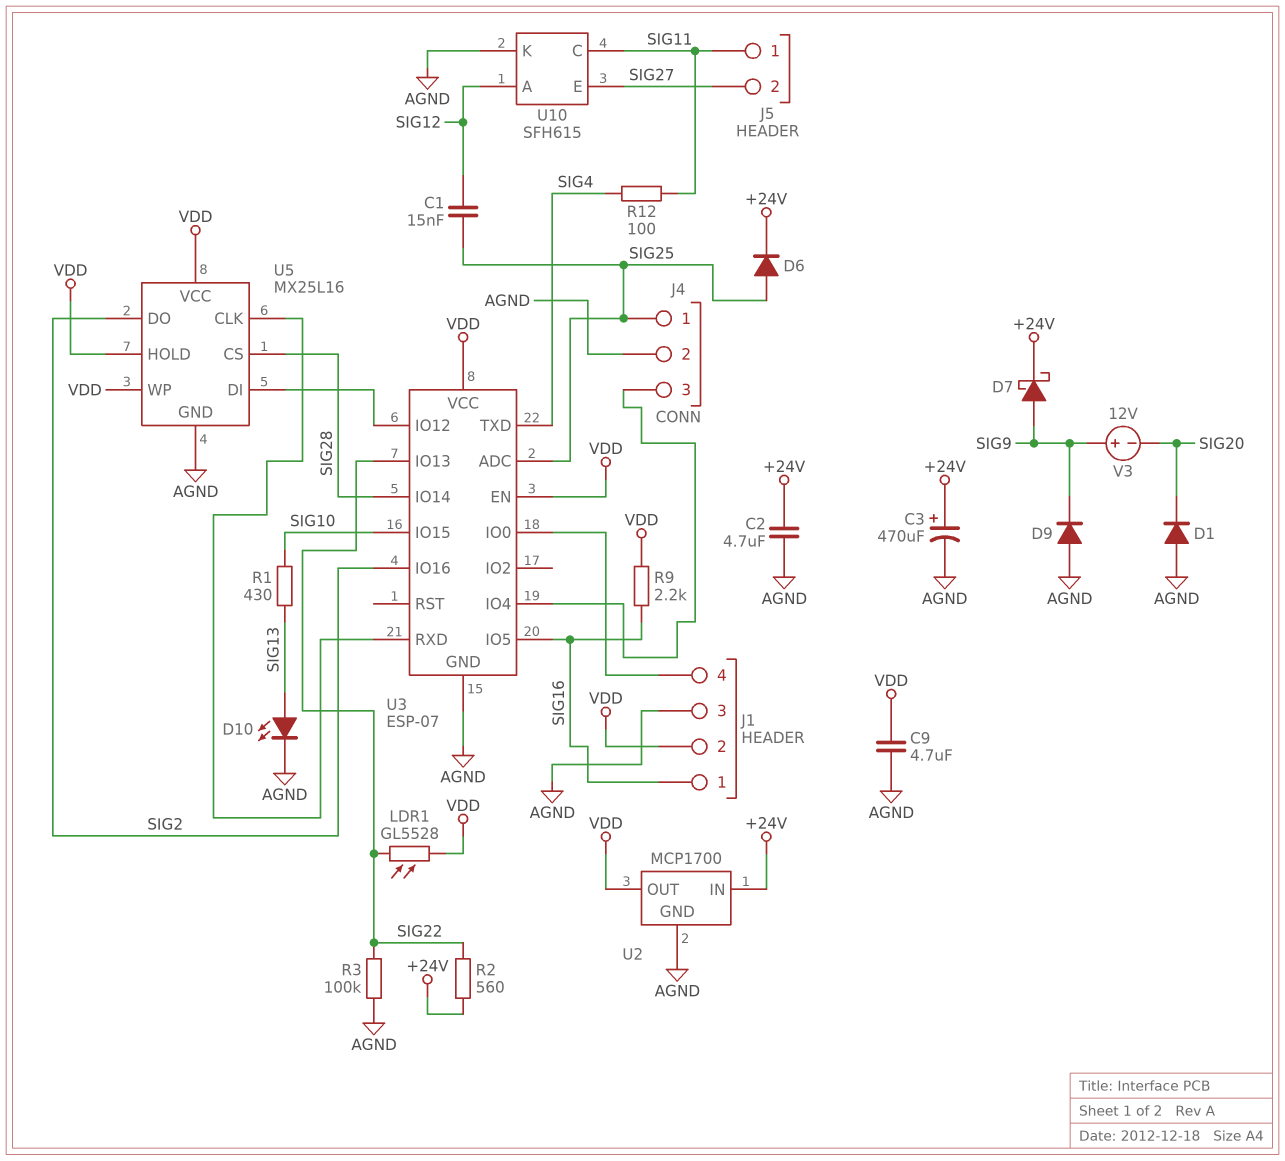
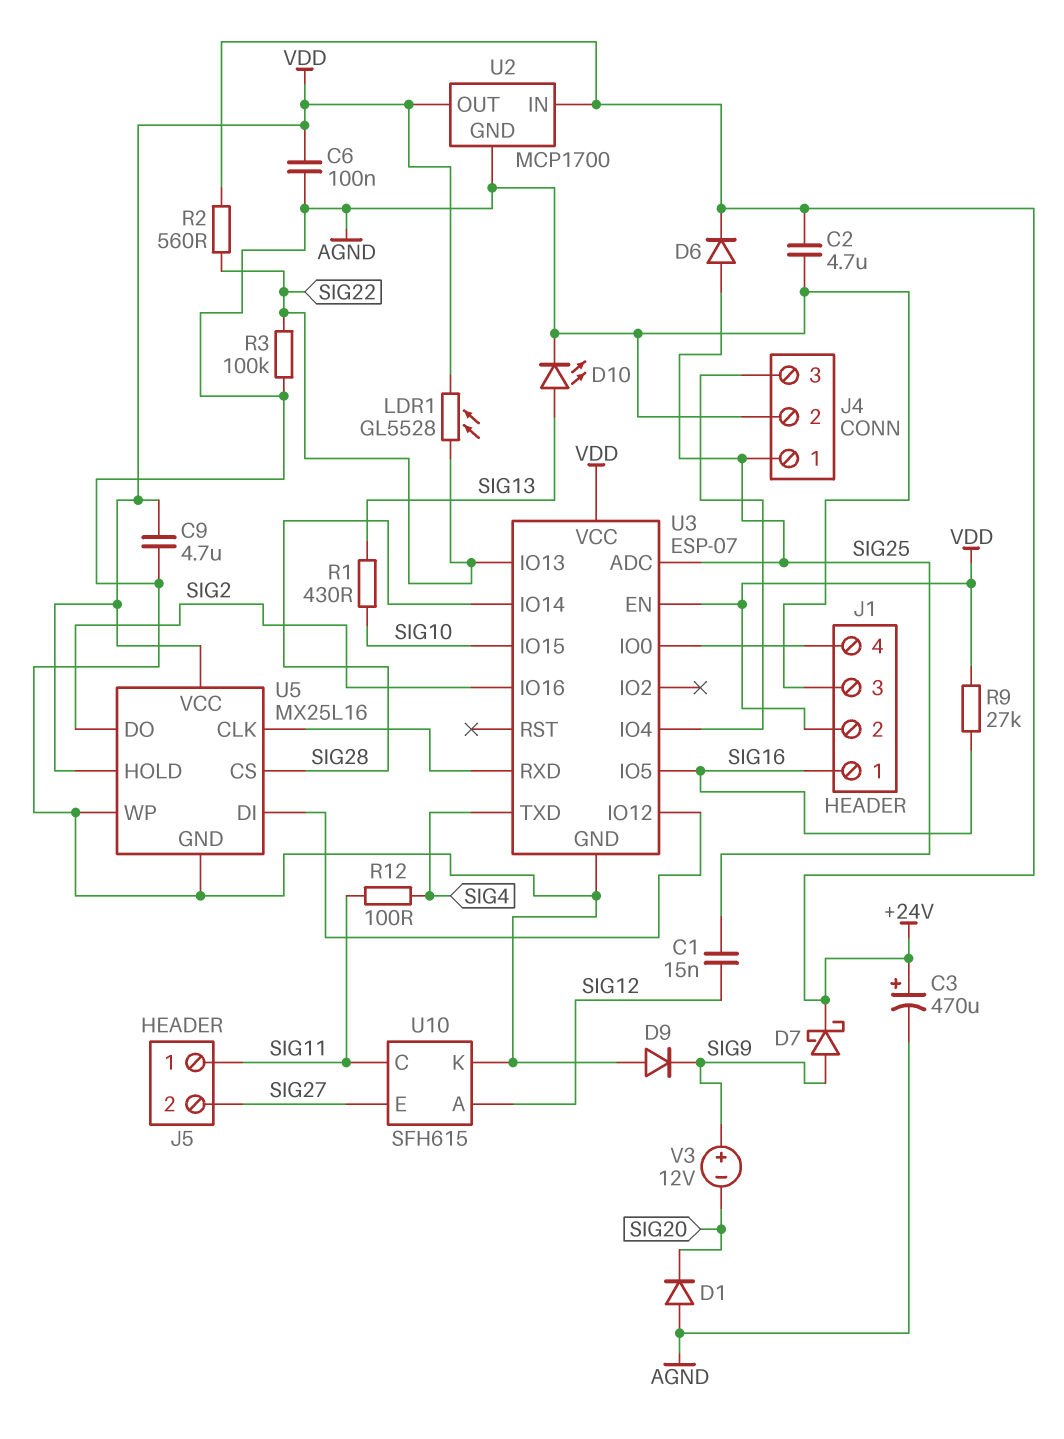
C6: none -> 100nF (AGND, VDD)
R9: 2.2k (SIG16, VDD) -> 27k (SIG16, VDD)
U5 pin WP: VDD -> AGND

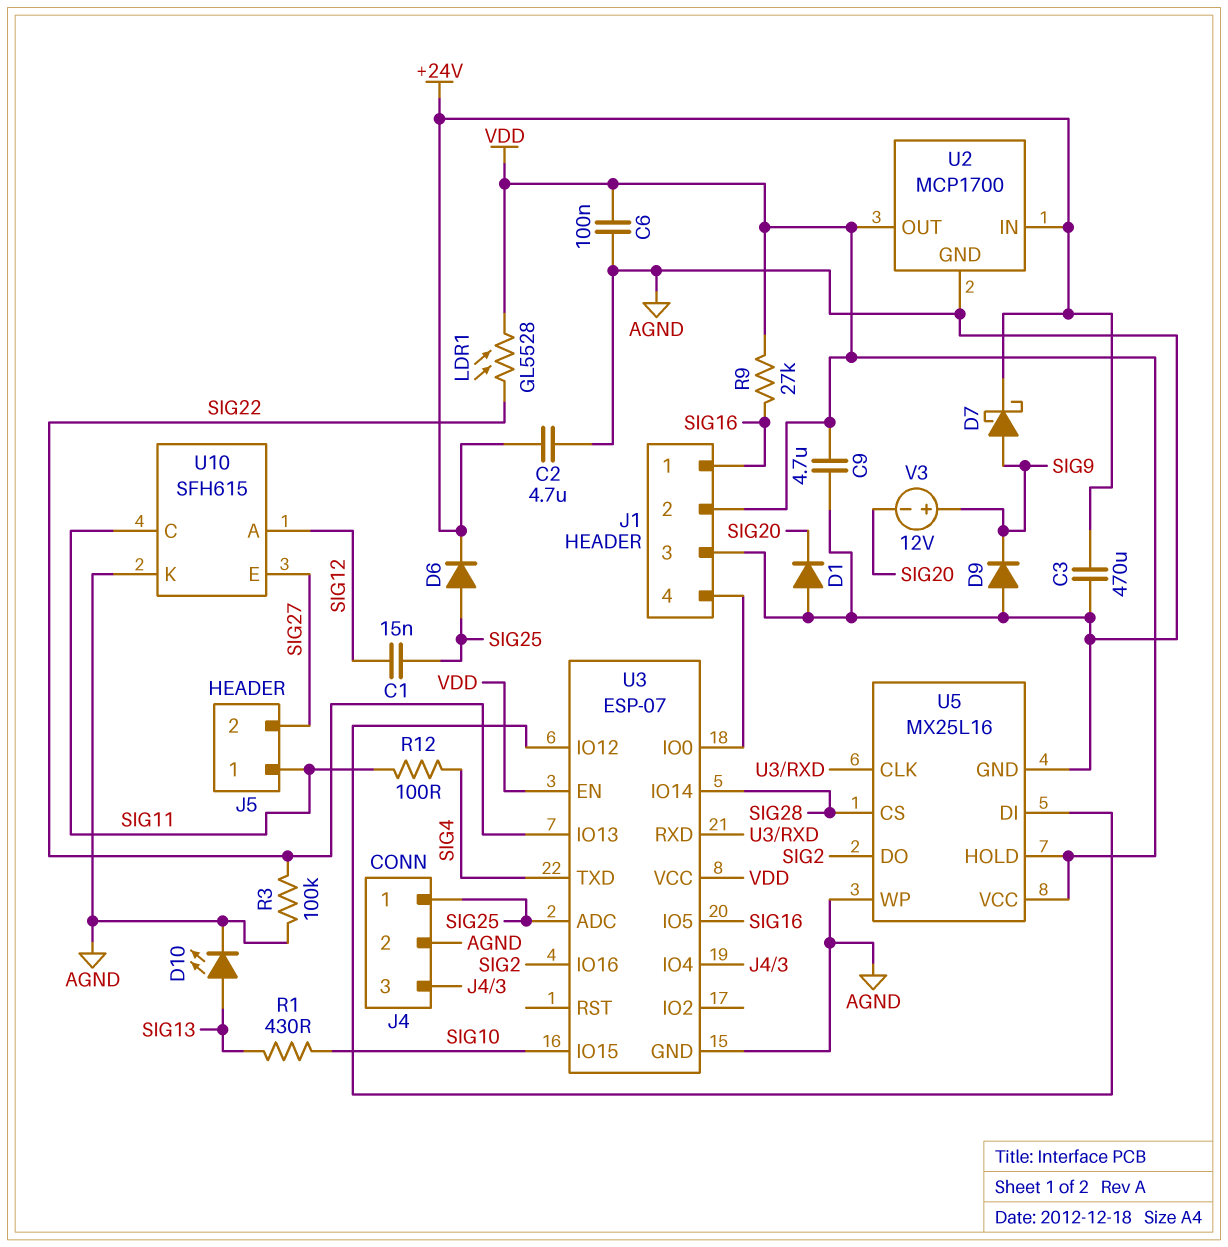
C3: 470uF (plus +24V, minus AGND) -> 470uF (+24V, AGND)
R2: 560 (+24V, SIG22) -> none

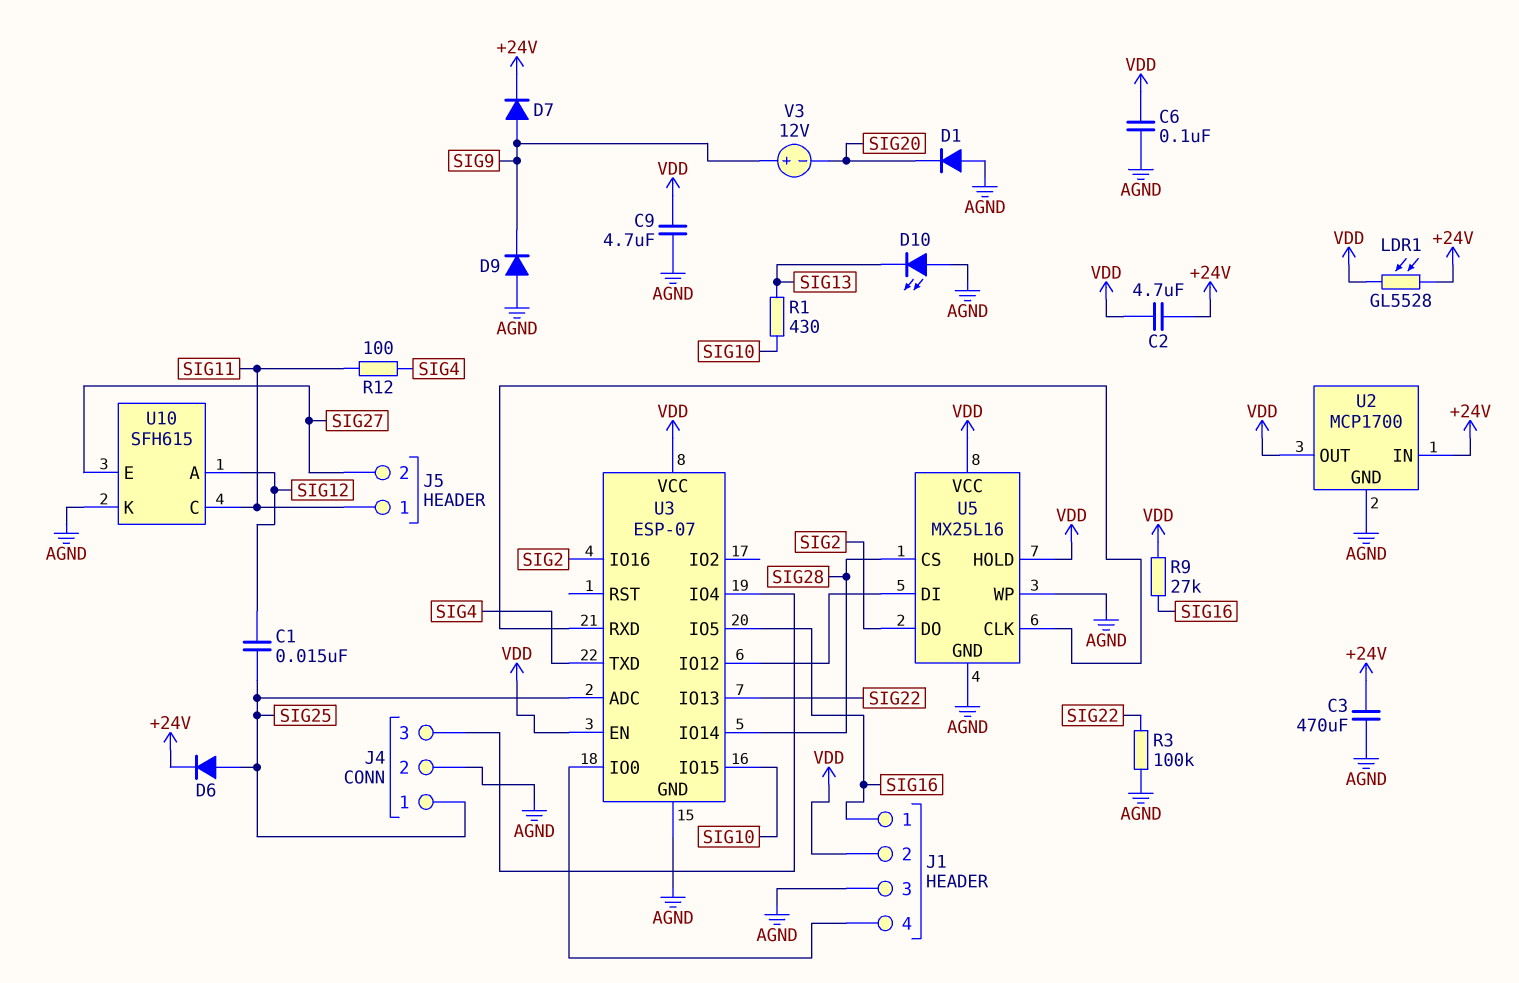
C2: 4.7uF (+24V, AGND) -> 4.7uF (+24V, VDD)
D7: schottky (A SIG9, K +24V) -> diode (A SIG9, K +24V)
D10: LED (A SIG13, K AGND) -> LED (A AGND, K SIG13)
LDR1: GL5528 (SIG22, VDD) -> GL5528 (+24V, VDD)

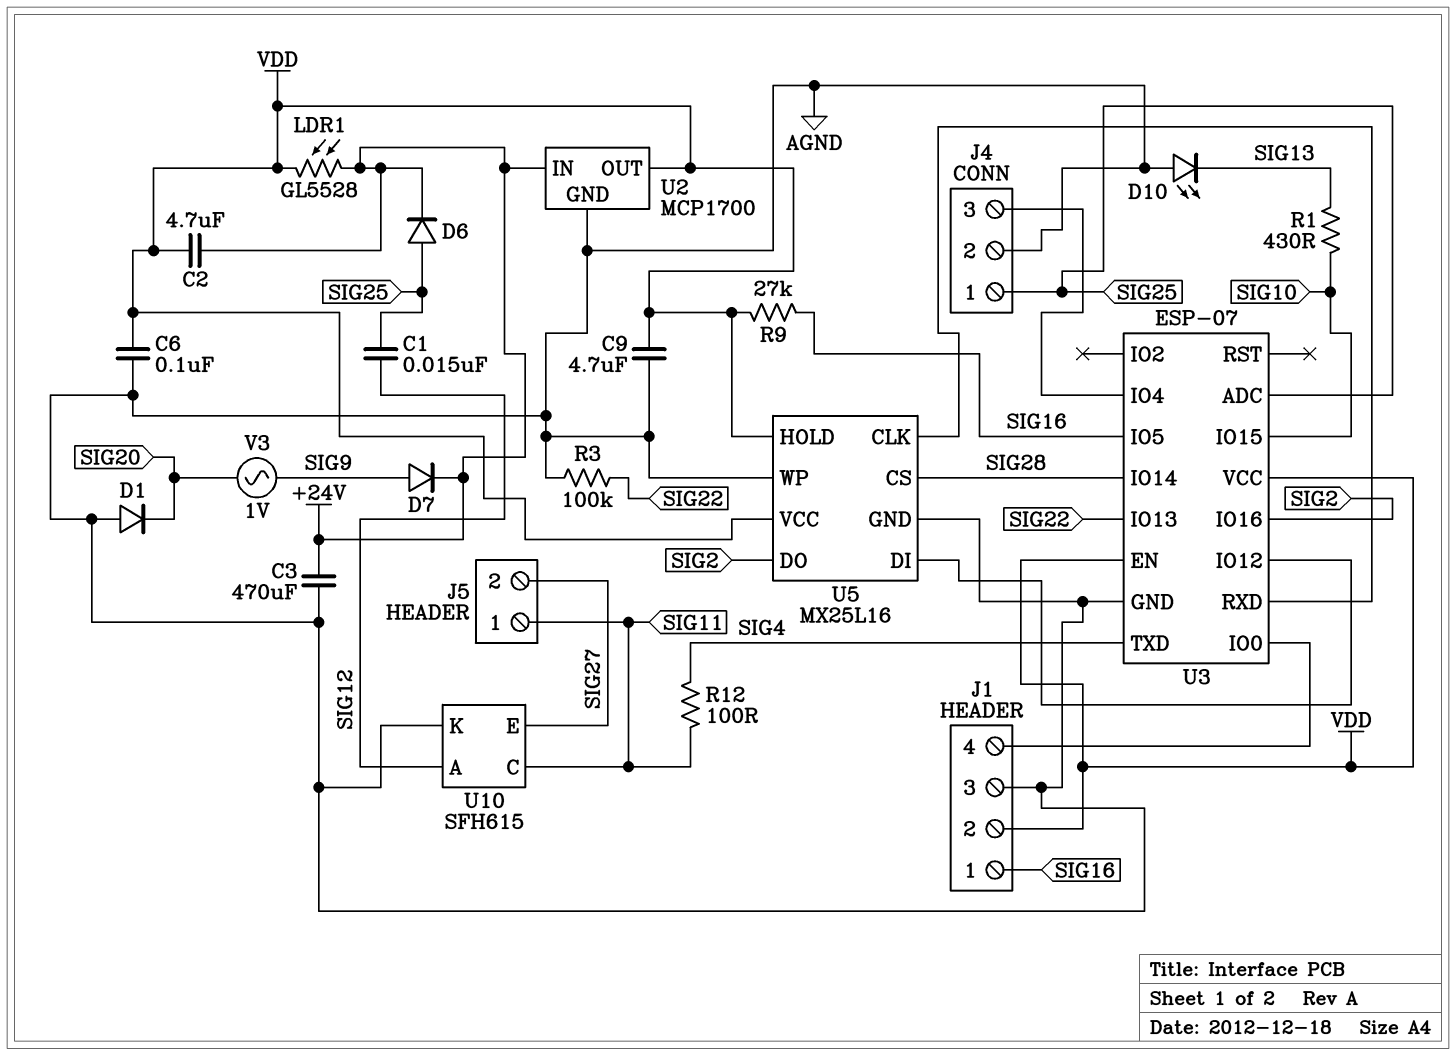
D9: diode (A AGND, K SIG9) -> none
V3: 12V (plus SIG9, minus SIG20) -> AC 1V (SIG9, SIG20)

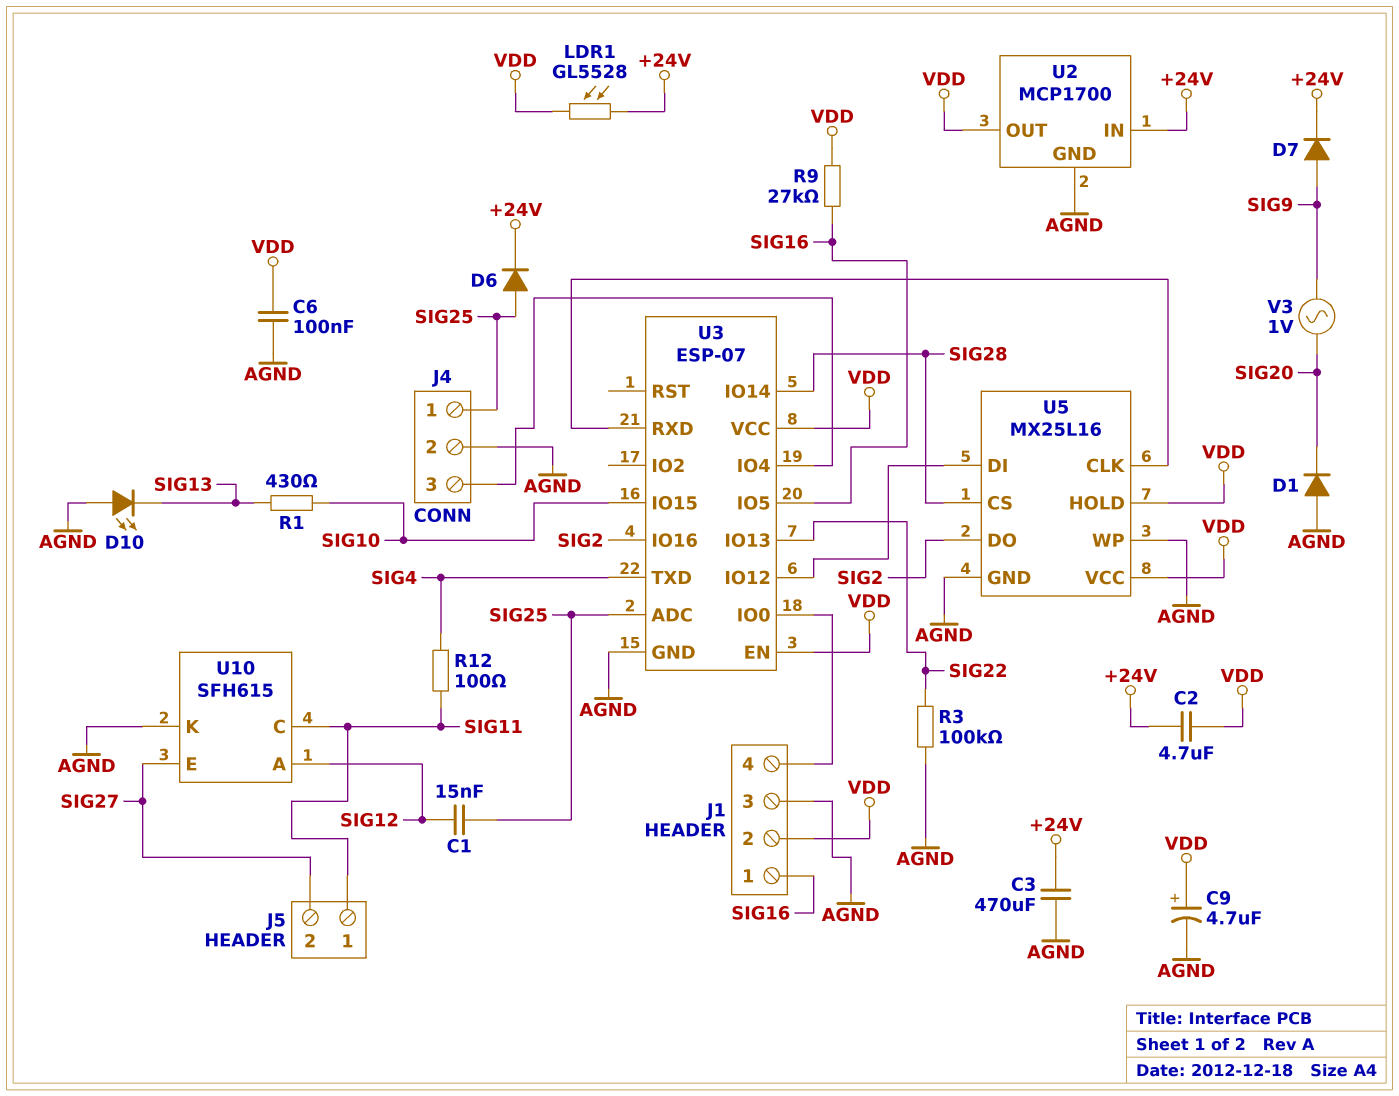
C9: 4.7uF (AGND, VDD) -> 4.7uF (plus VDD, minus AGND)

